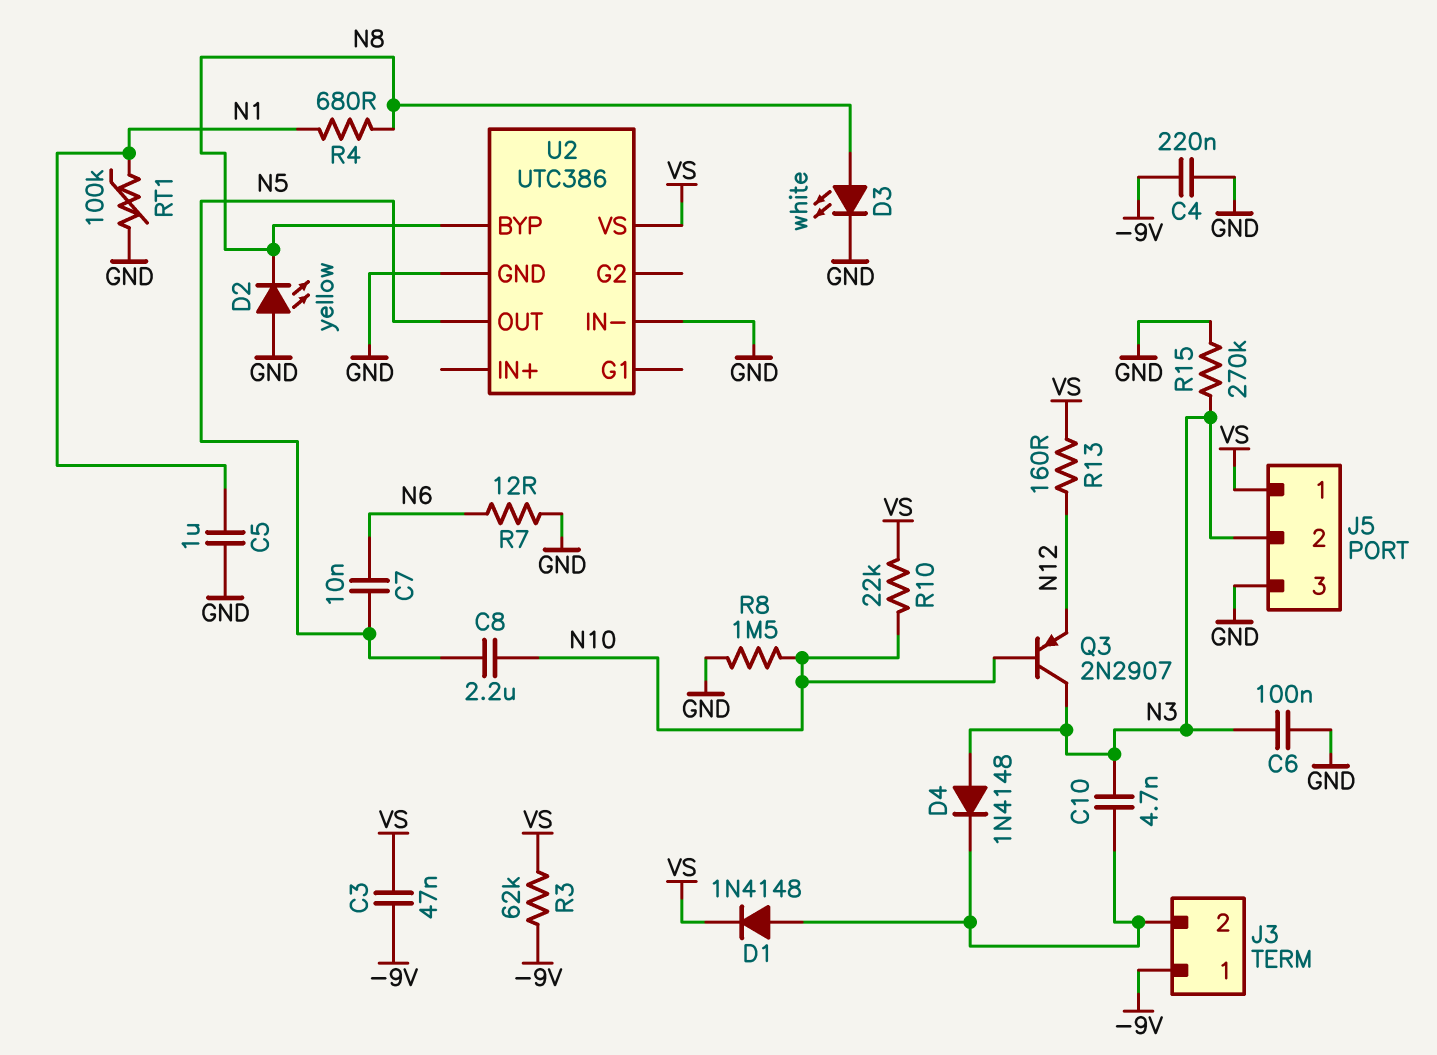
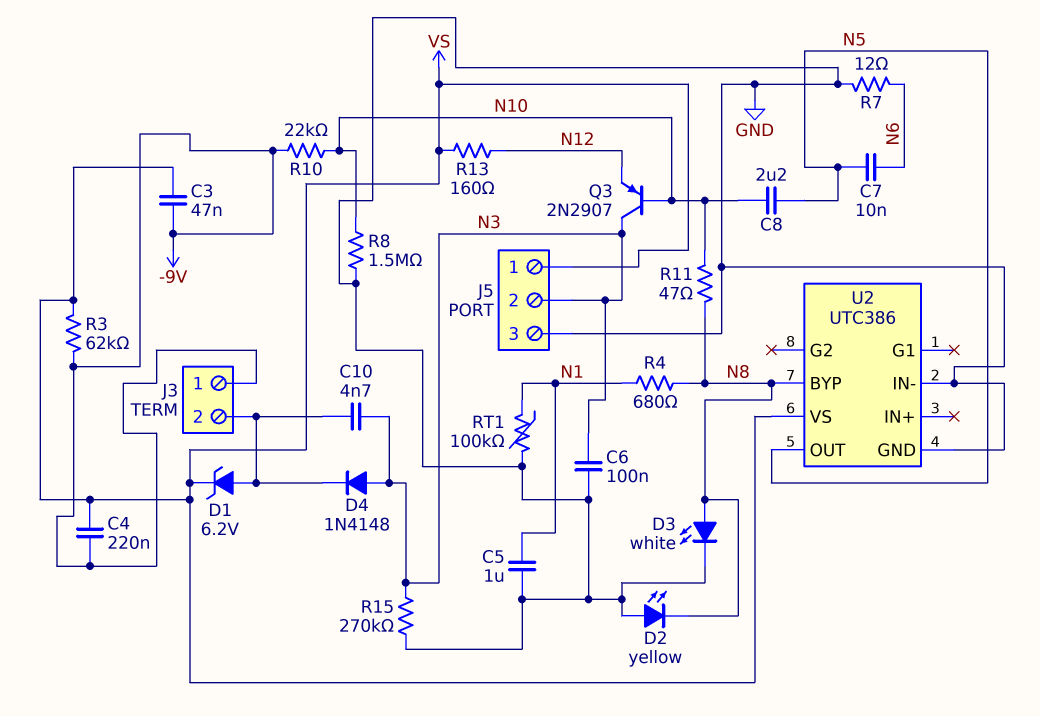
C4: 220nF (-9V, GND) -> 220nF (-9V, VS)
D1: diode 1N4148 (A J3/2, K VS) -> zener 6.2V (A J3/2, K VS)
R10: 22k (N10, VS) -> 22k (-9V, N10)
R11: none -> 47 (N8, N10)

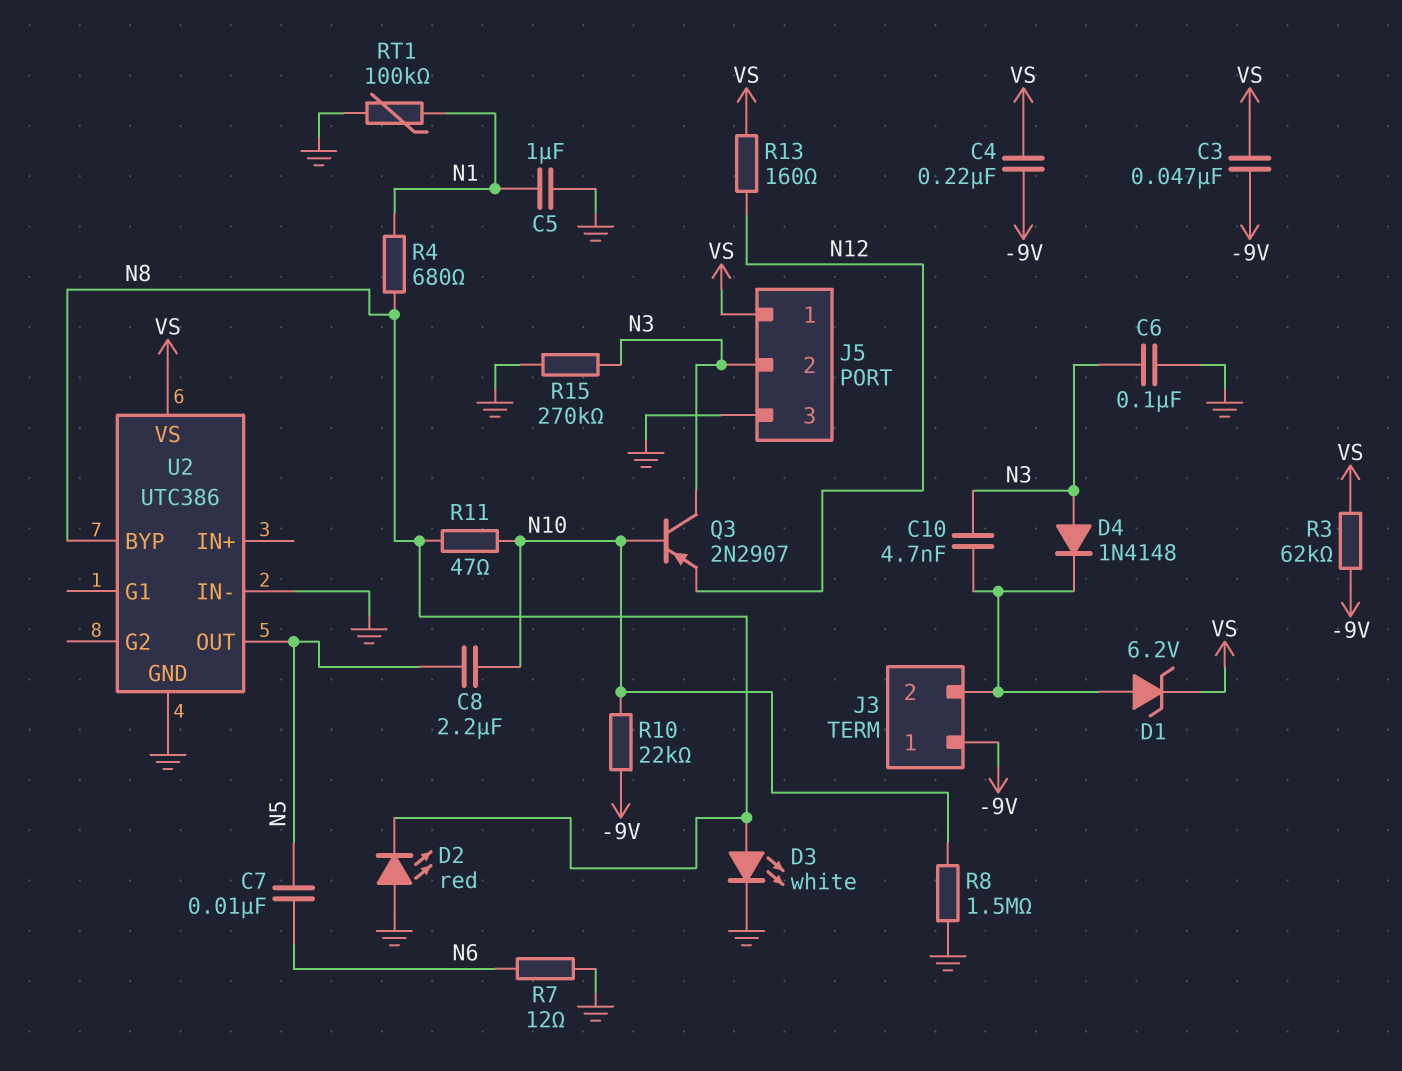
D2: LED yellow (A GND, K N8) -> LED red (A GND, K N8)

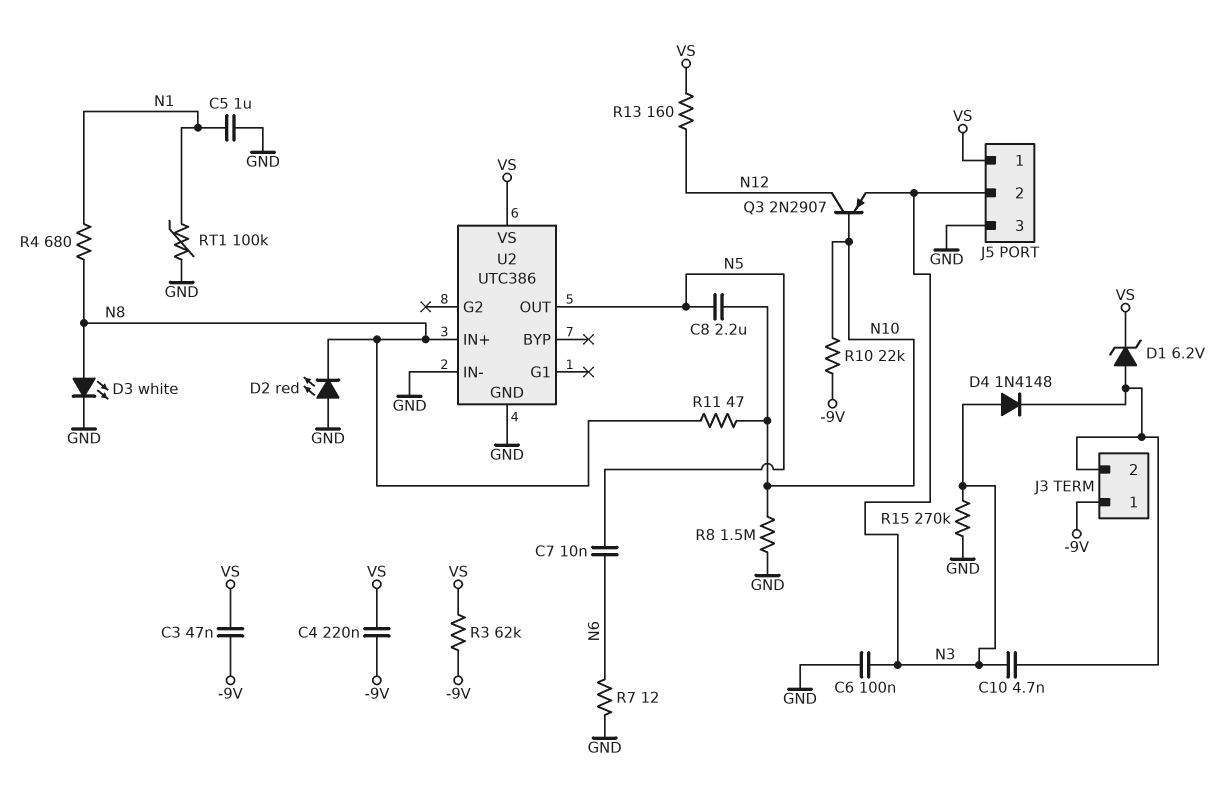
Q3: PNP 2N2907 (B N10, C N3, E N12) -> PNP 2N2907 (B N10, C N12, E N3)
U2 pin BYP: N8 -> none
U2 pin IN+: none -> N8

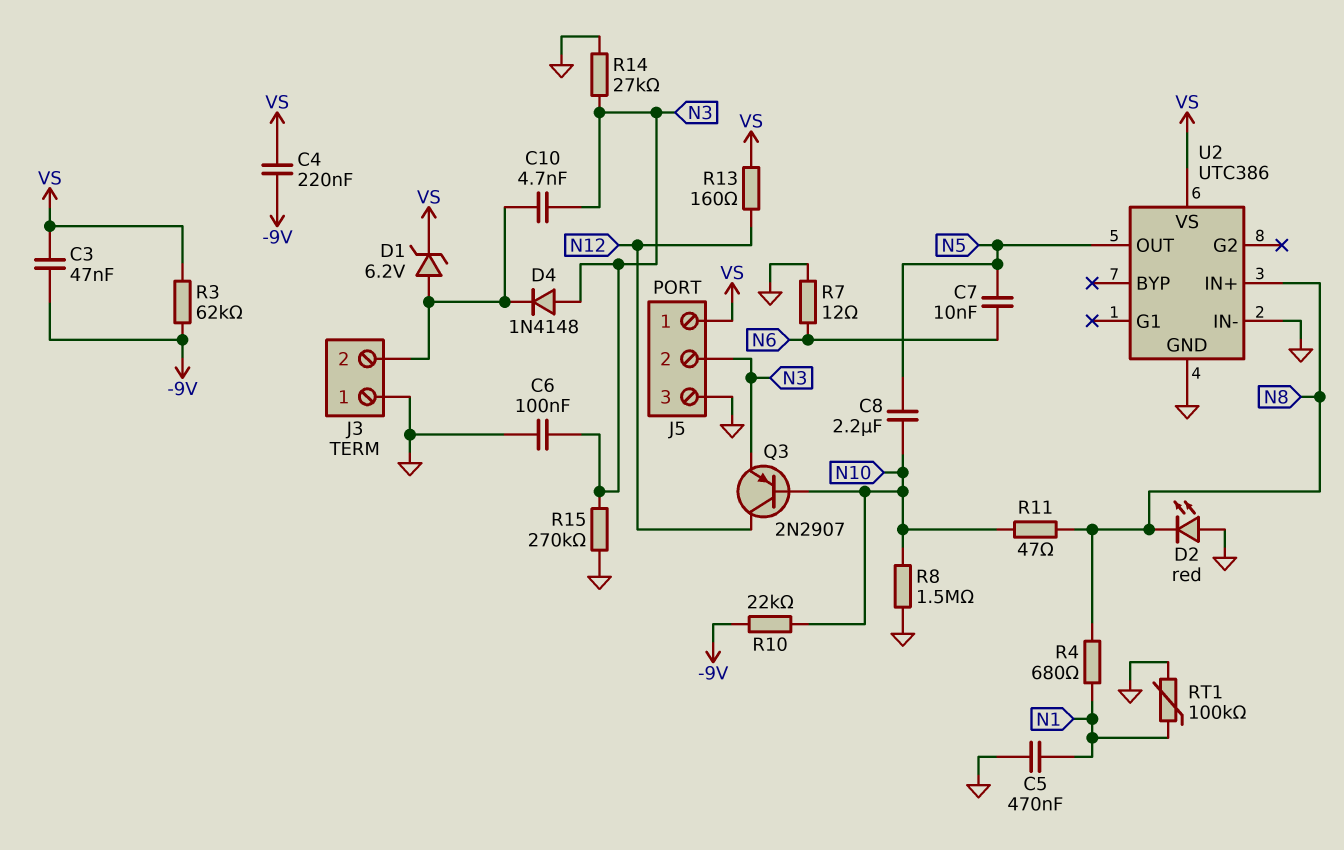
C5: 1uF (GND, N1) -> 470nF (GND, N1)
D3: LED white (A N8, K GND) -> none
J3 pin 1: -9V -> GND
R14: none -> 27k (GND, N3)

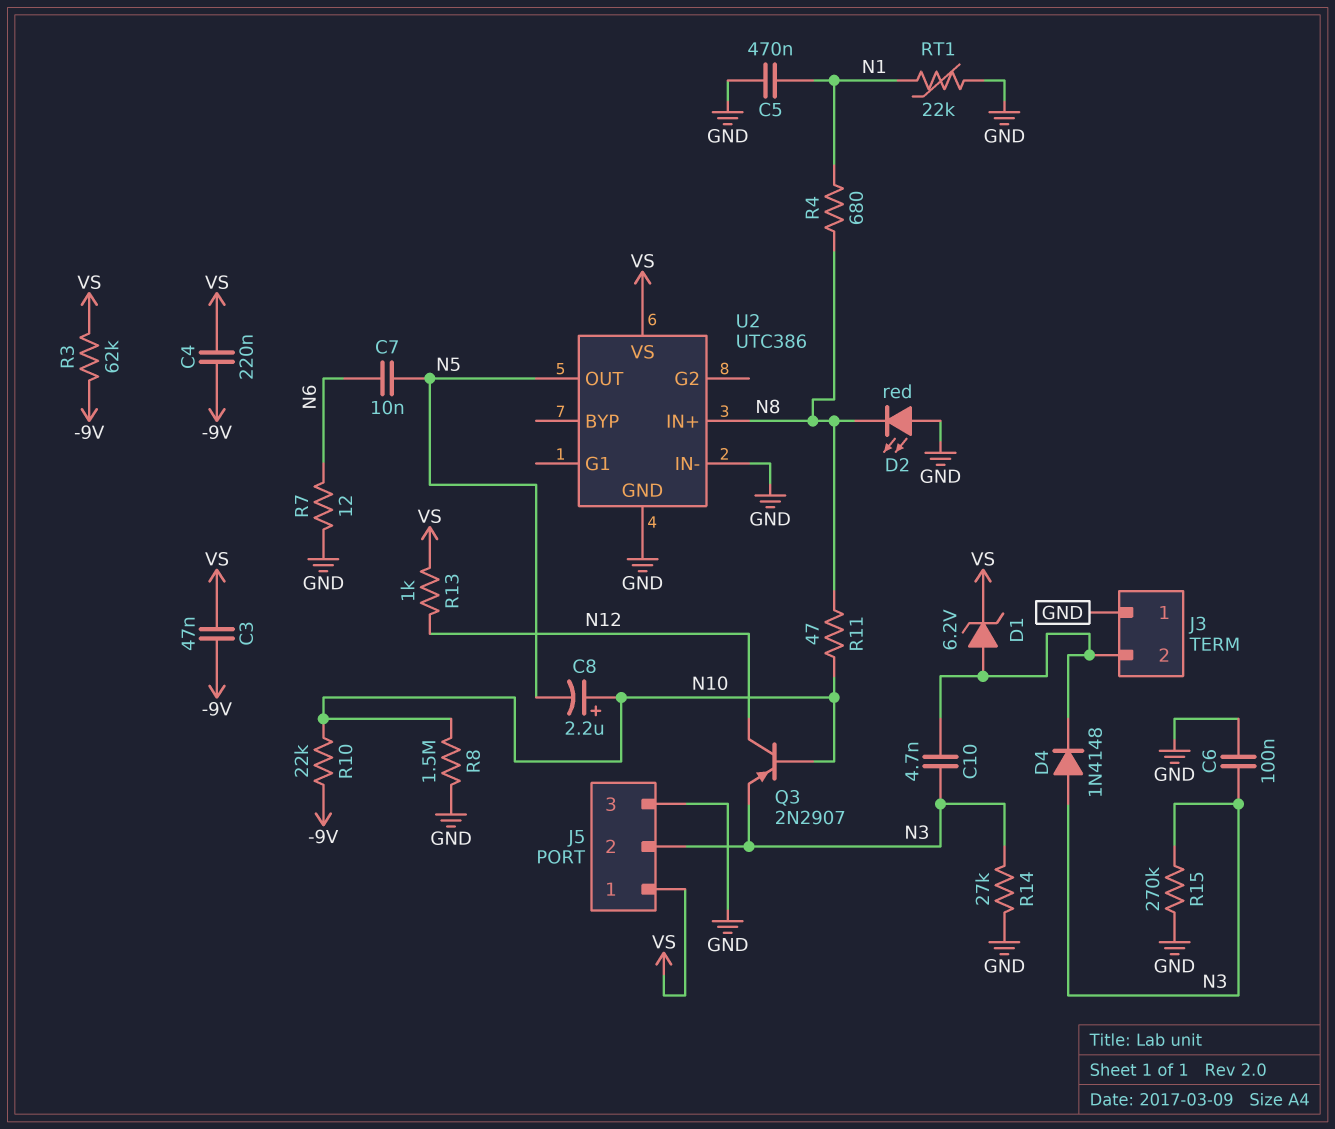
C8: 2.2uF (N5, N10) -> 2.2uF (plus N10, minus N5)
R13: 160 (N12, VS) -> 1k (N12, VS)
RT1: 100k (GND, N1) -> 22k (GND, N1)

